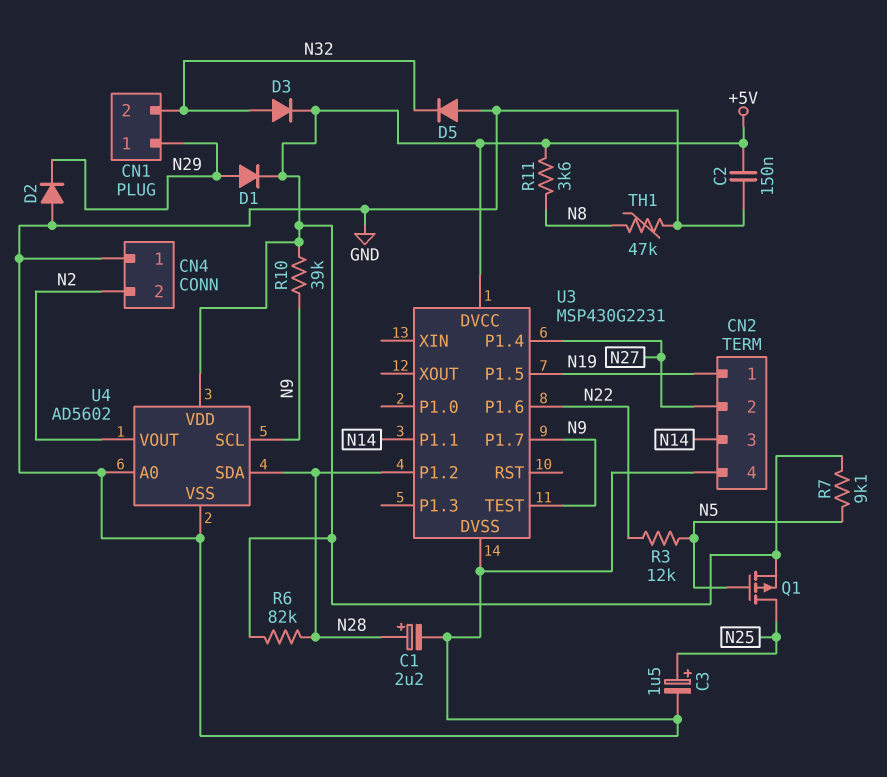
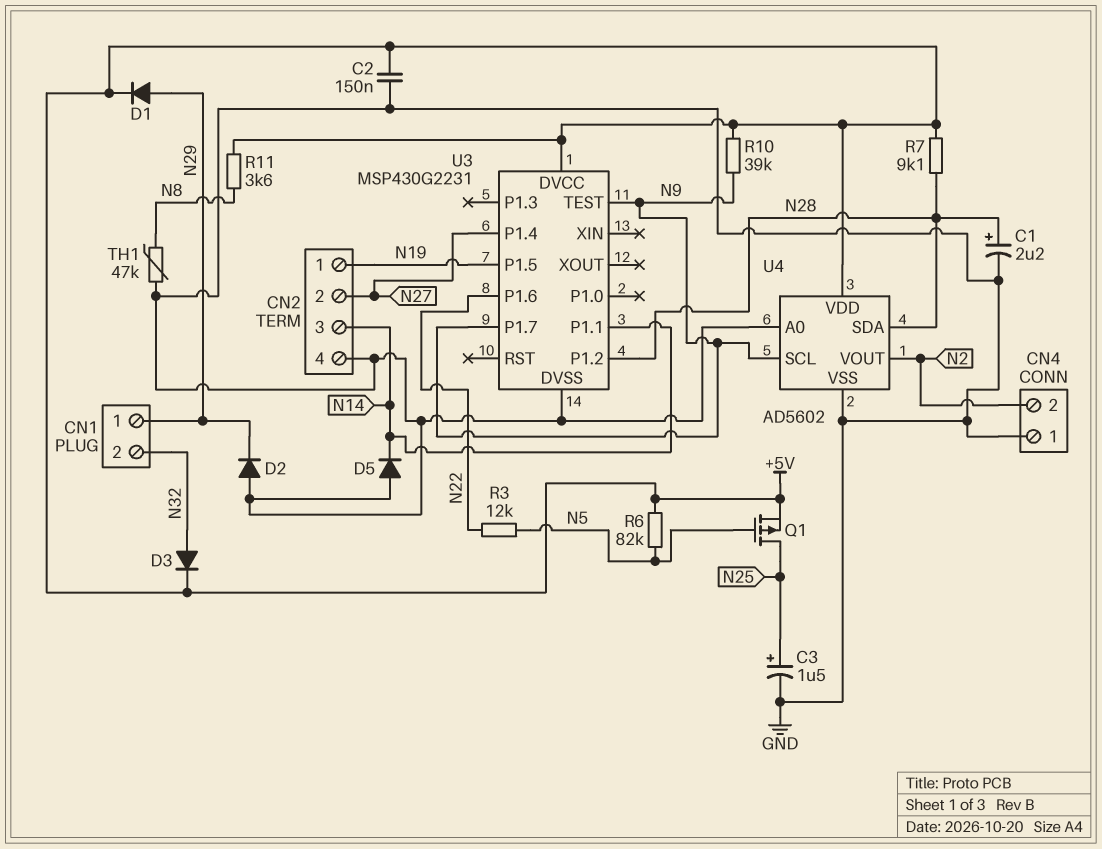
D5: diode (A GND, K N32) -> diode (A GND, K N14)
R6: 82k (+5V, N28) -> 82k (+5V, N5)
R7: 9.1k (+5V, N5) -> 9.1k (+5V, N28)

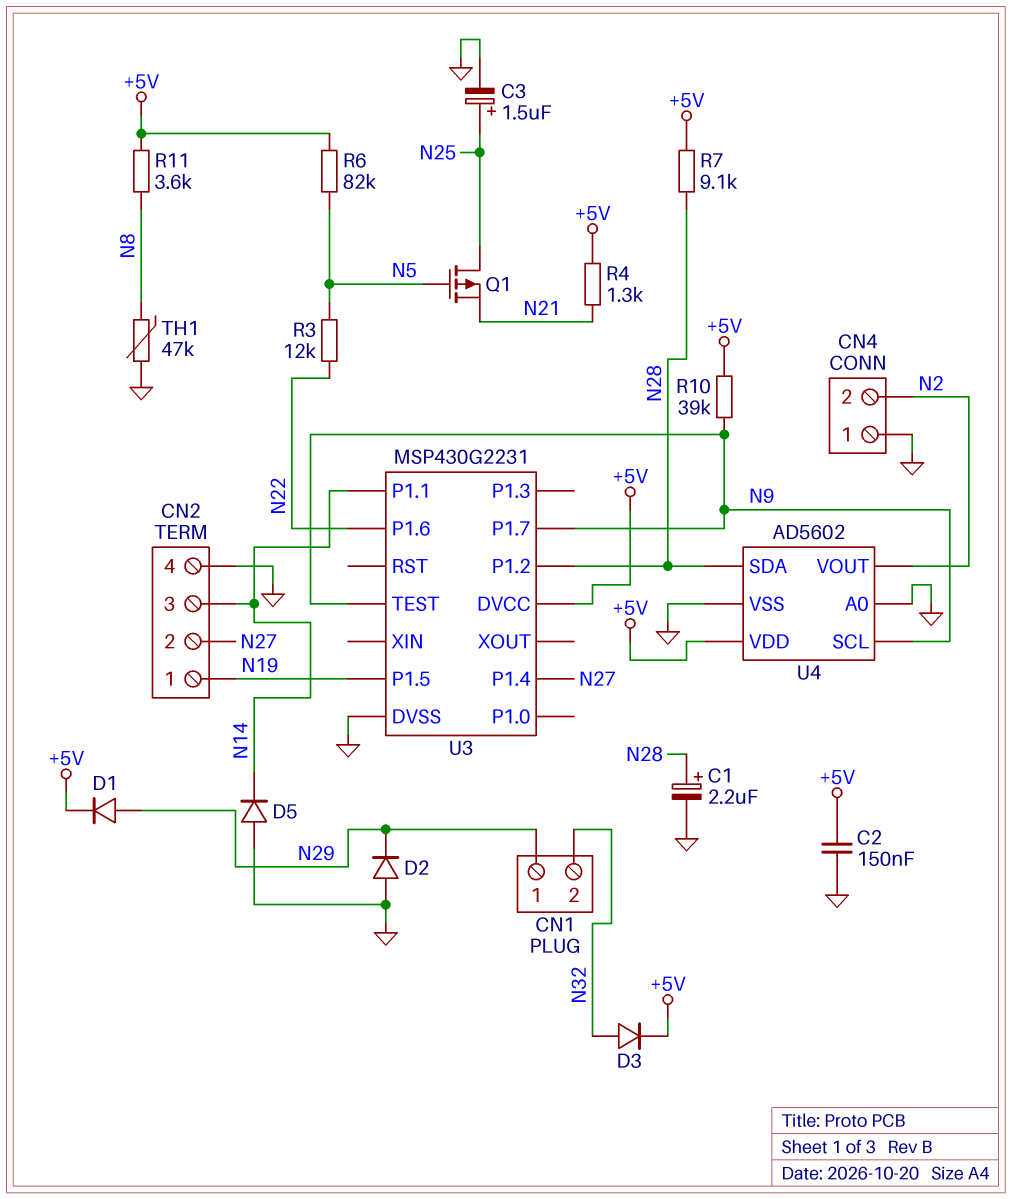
Q1: PMOS (G N5, D N25, S +5V) -> PMOS (G N5, D N25, S N21)
R4: none -> 1.3k (+5V, N21)

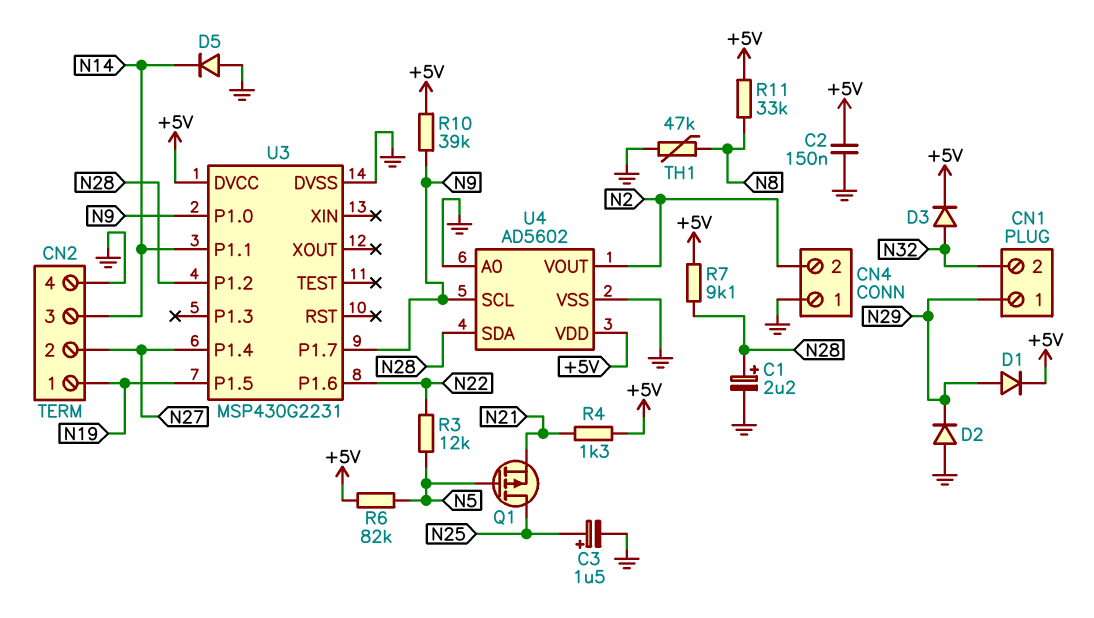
R11: 3.6k (+5V, N8) -> 33k (+5V, N8)
U3 pin P1.0: none -> N9
U3 pin TEST: N9 -> none

